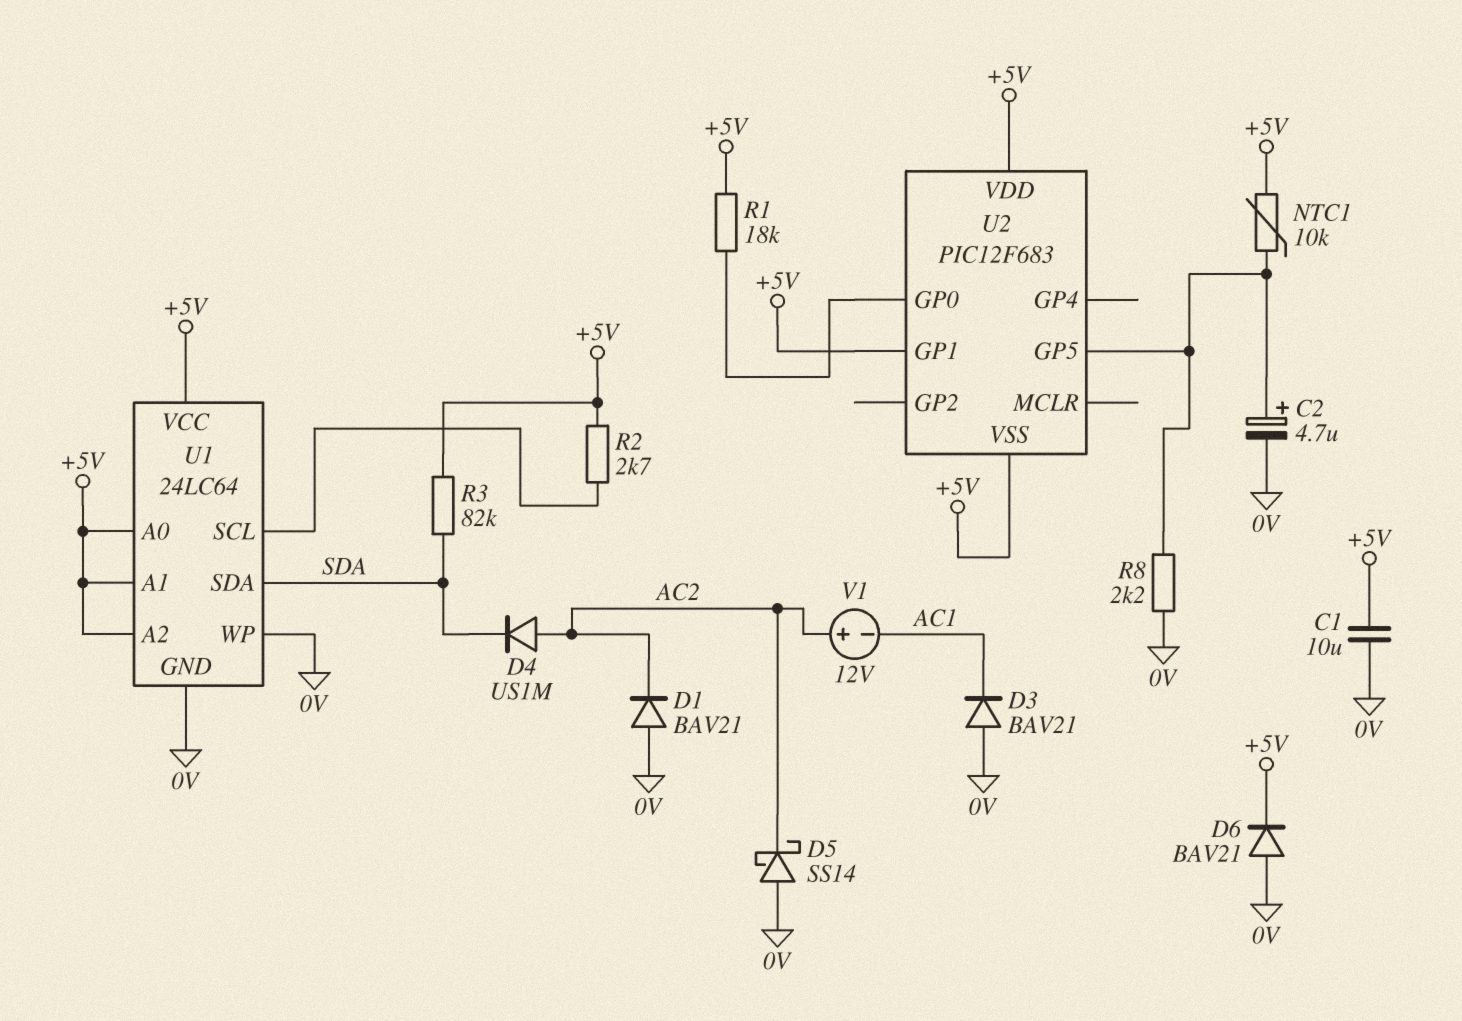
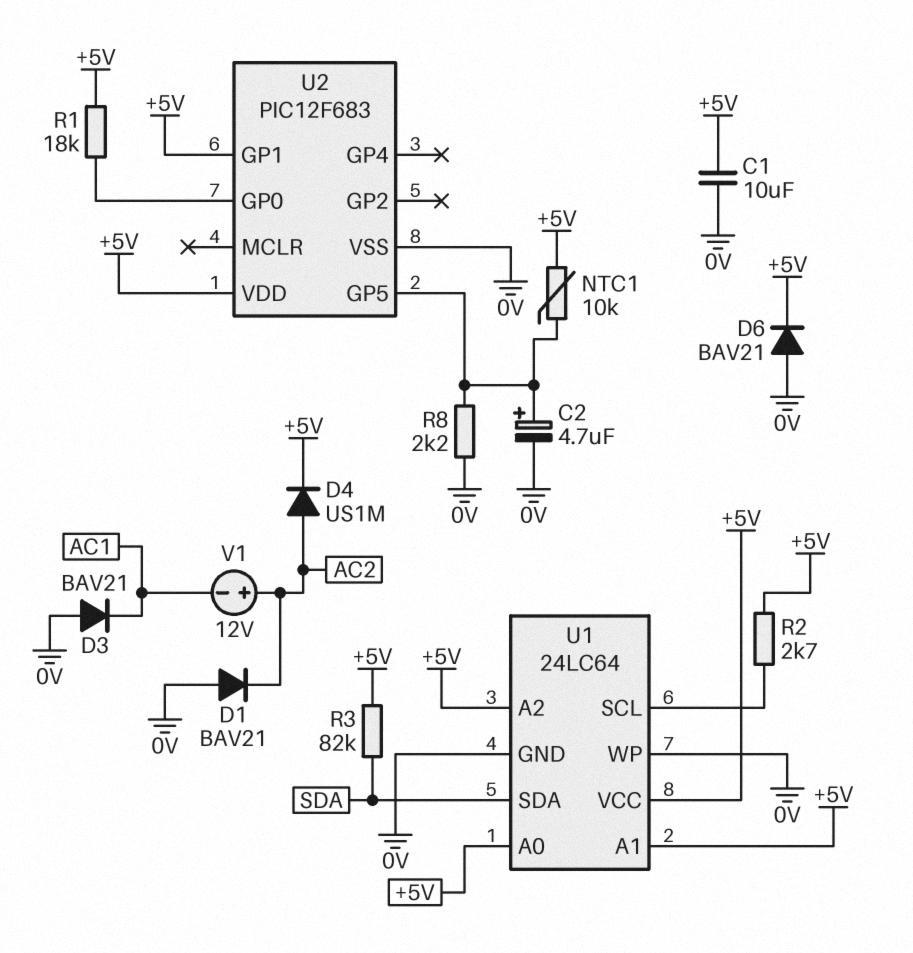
D4: diode US1M (A AC2, K SDA) -> diode US1M (A AC2, K +5V)
D5: schottky SS14 (A 0V, K AC2) -> none
U2 pin VSS: +5V -> 0V

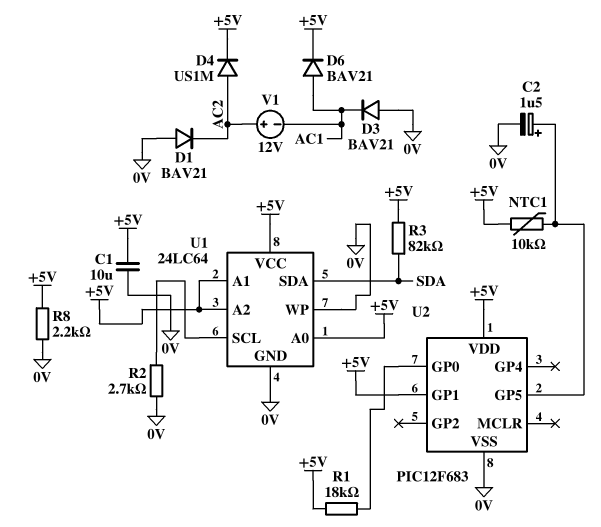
C2: 4.7uF (plus U2/GP5, minus 0V) -> 1.5uF (plus U2/GP5, minus 0V)
D6: diode BAV21 (A 0V, K +5V) -> diode BAV21 (A AC1, K +5V)
R2: 2.7k (+5V, U1/SCL) -> 2.7k (0V, U1/SCL)
R8: 2.2k (0V, U2/GP5) -> 2.2k (+5V, 0V)

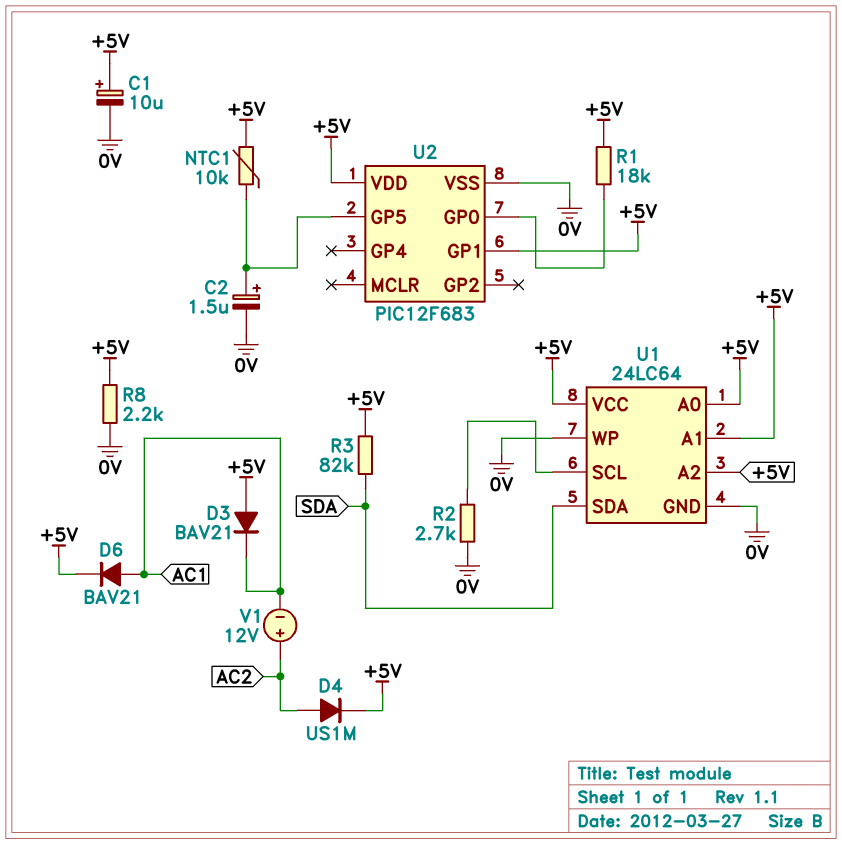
C1: 10uF (+5V, 0V) -> 10uF (plus +5V, minus 0V)
D1: diode BAV21 (A 0V, K AC2) -> none
D3: diode BAV21 (A 0V, K AC1) -> diode BAV21 (A +5V, K AC1)

